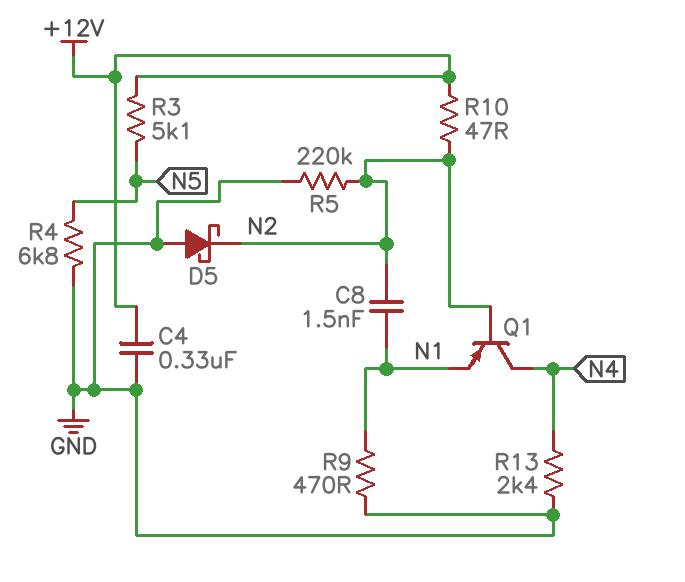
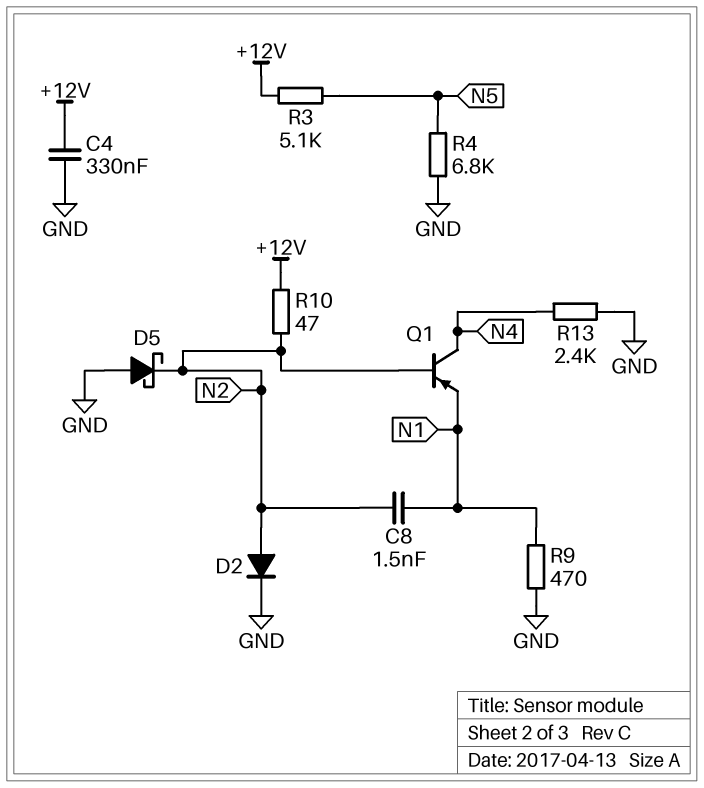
D2: none -> diode (A N2, K GND)
R5: 220k (GND, N2) -> none

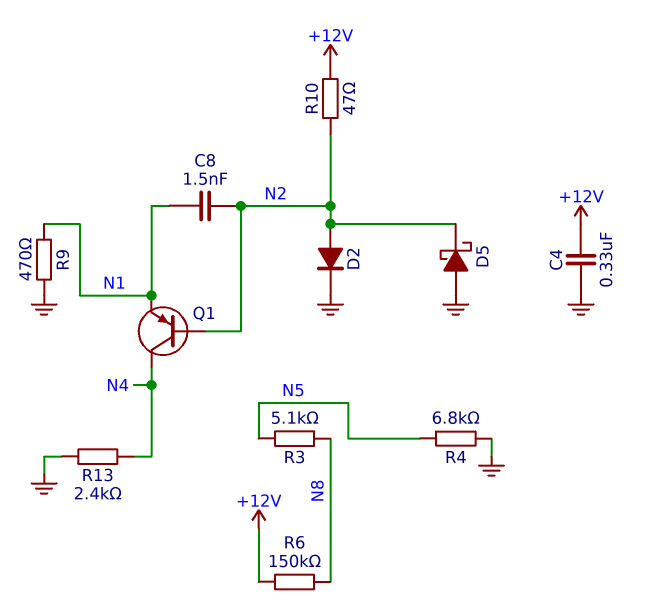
R3: 5.1k (+12V, N5) -> 5.1k (N5, N8)
R6: none -> 150k (+12V, N8)

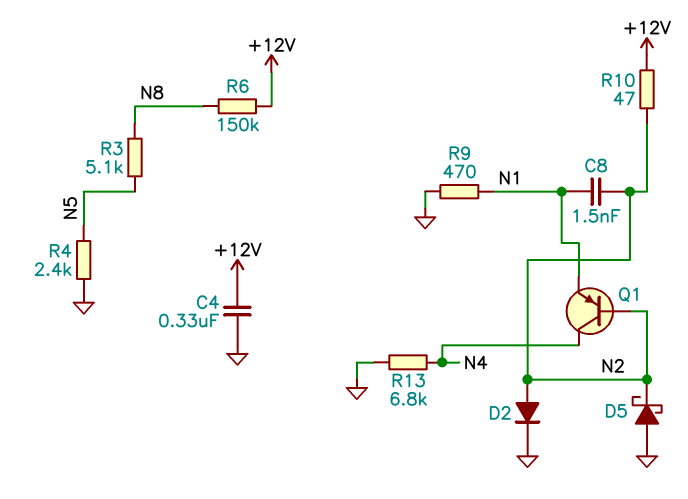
R4: 6.8k (GND, N5) -> 2.4k (GND, N5)
R13: 2.4k (GND, N4) -> 6.8k (GND, N4)

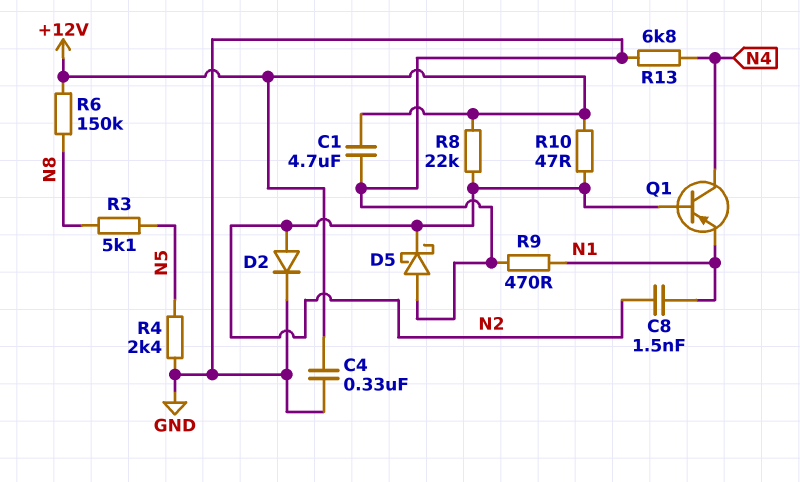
C1: none -> 4.7uF (+12V, GND)
R8: none -> 22k (+12V, N2)

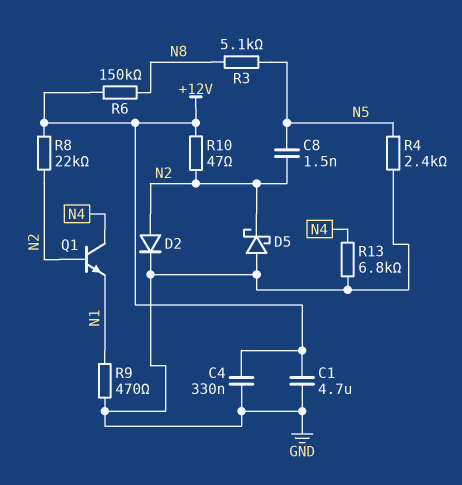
C8: 1.5nF (N1, N2) -> 1.5nF (N2, N5)
Q1: PNP (B N2, C N4, E N1) -> NPN (B N2, C N4, E N1)

